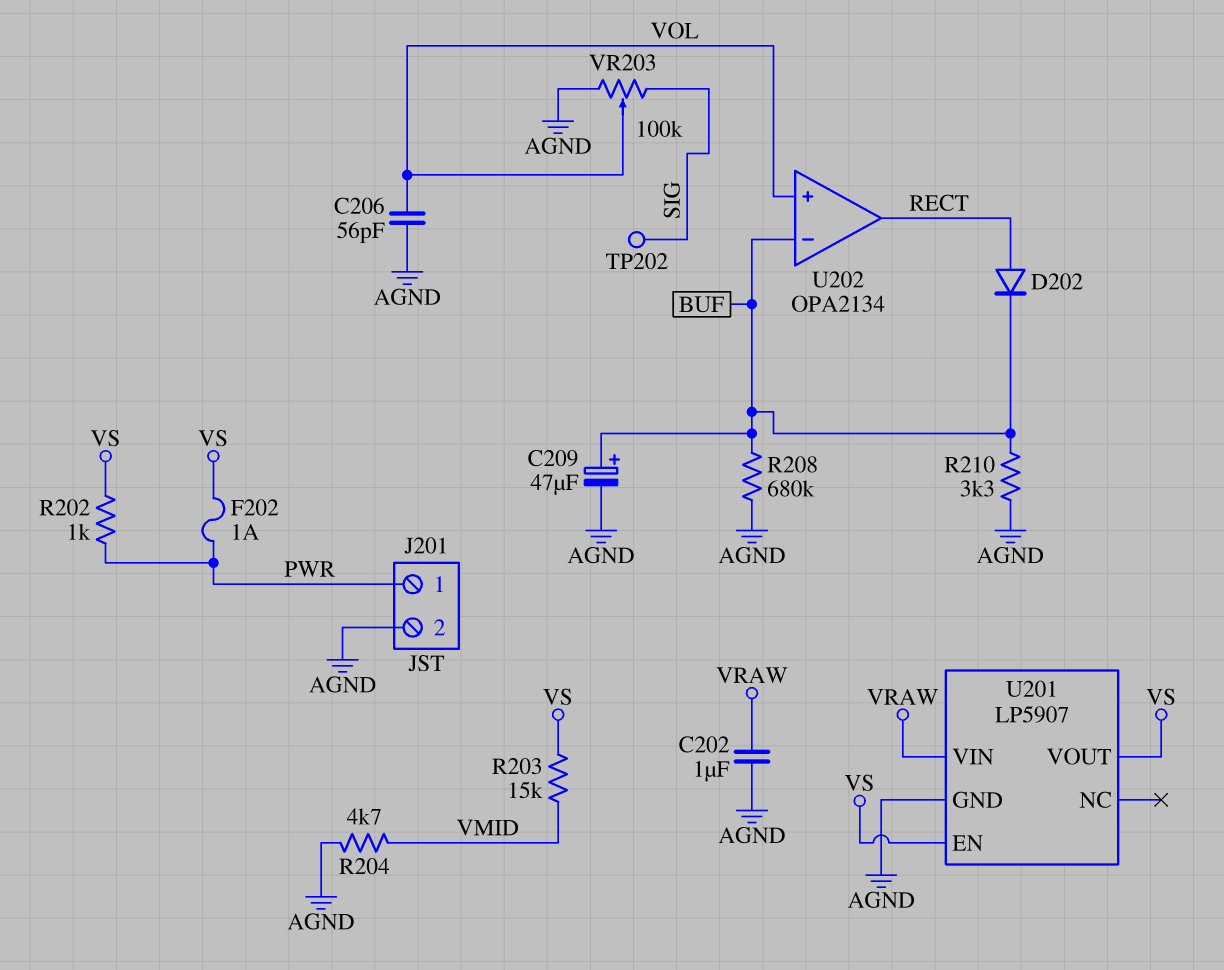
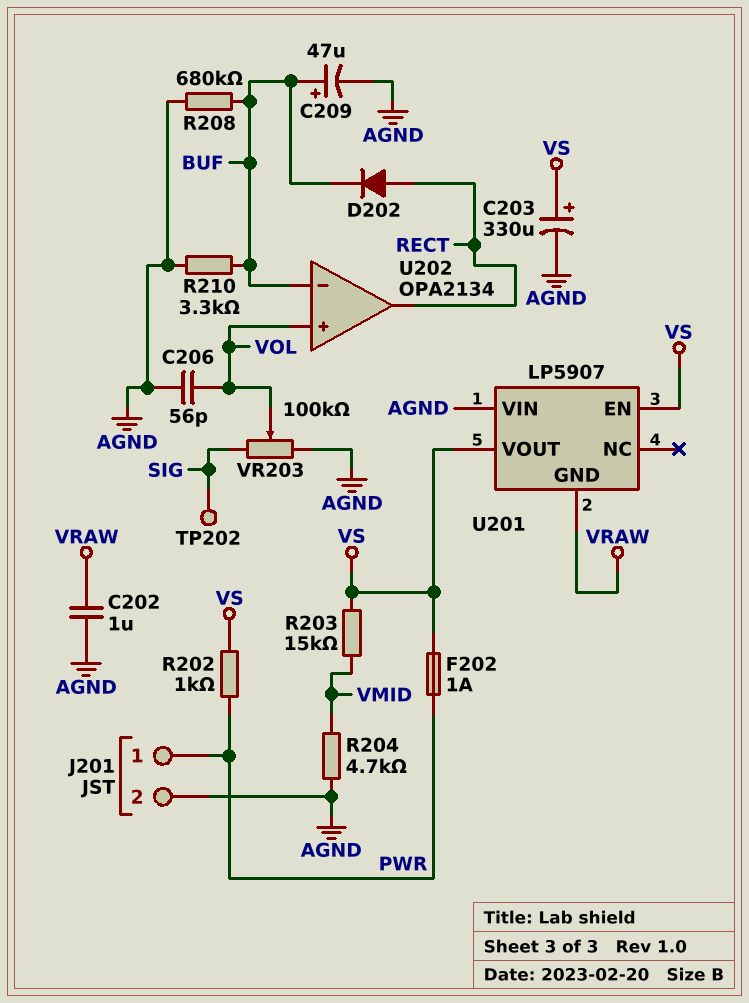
C203: none -> 330uF (plus VS, minus AGND)
U201 pin GND: AGND -> VRAW
U201 pin VIN: VRAW -> AGND

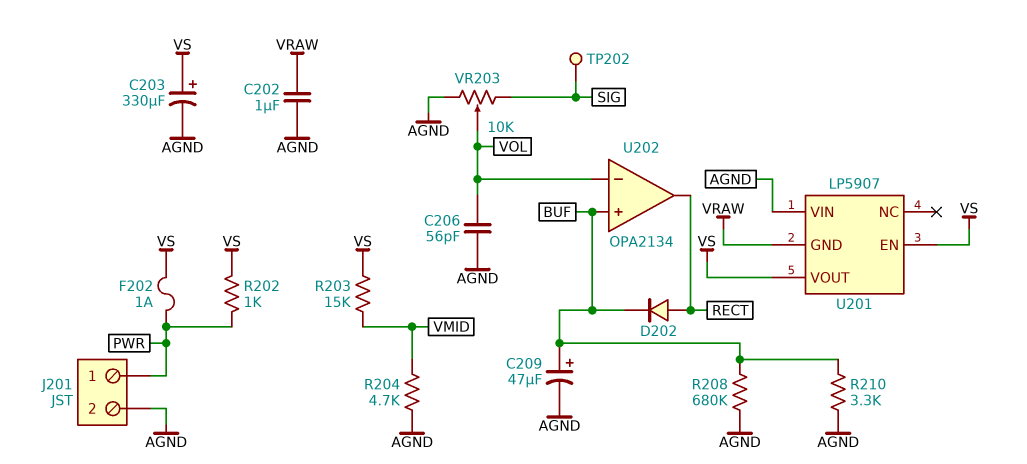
U202 pin in+: VOL -> BUF
U202 pin in-: BUF -> VOL
VR203: 100k (AGND, SIG, wiper VOL) -> 10k (AGND, SIG, wiper VOL)

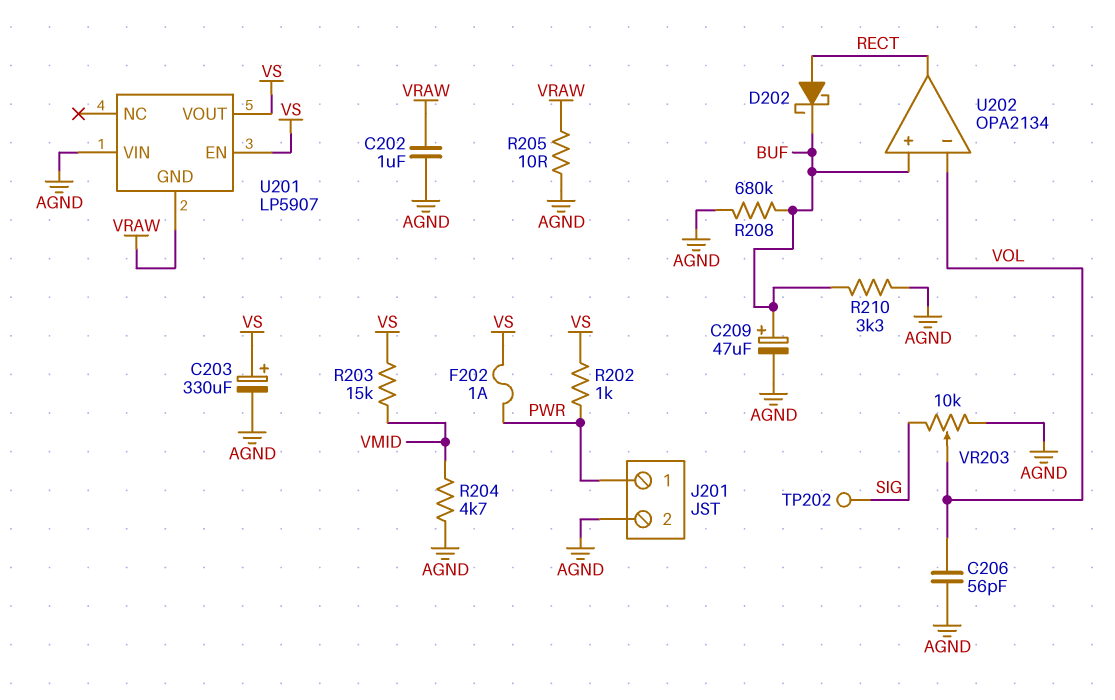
D202: diode (A RECT, K BUF) -> schottky (A RECT, K BUF)
R205: none -> 10 (AGND, VRAW)

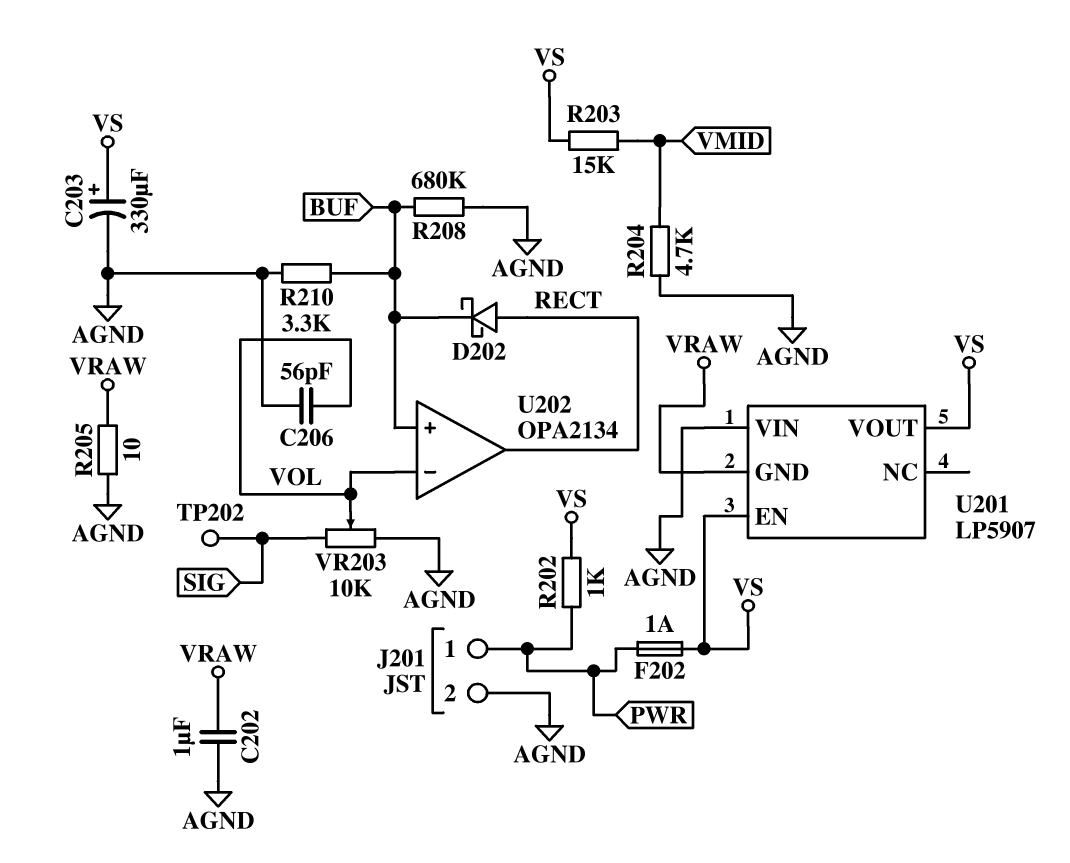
C209: 47uF (plus BUF, minus AGND) -> none

